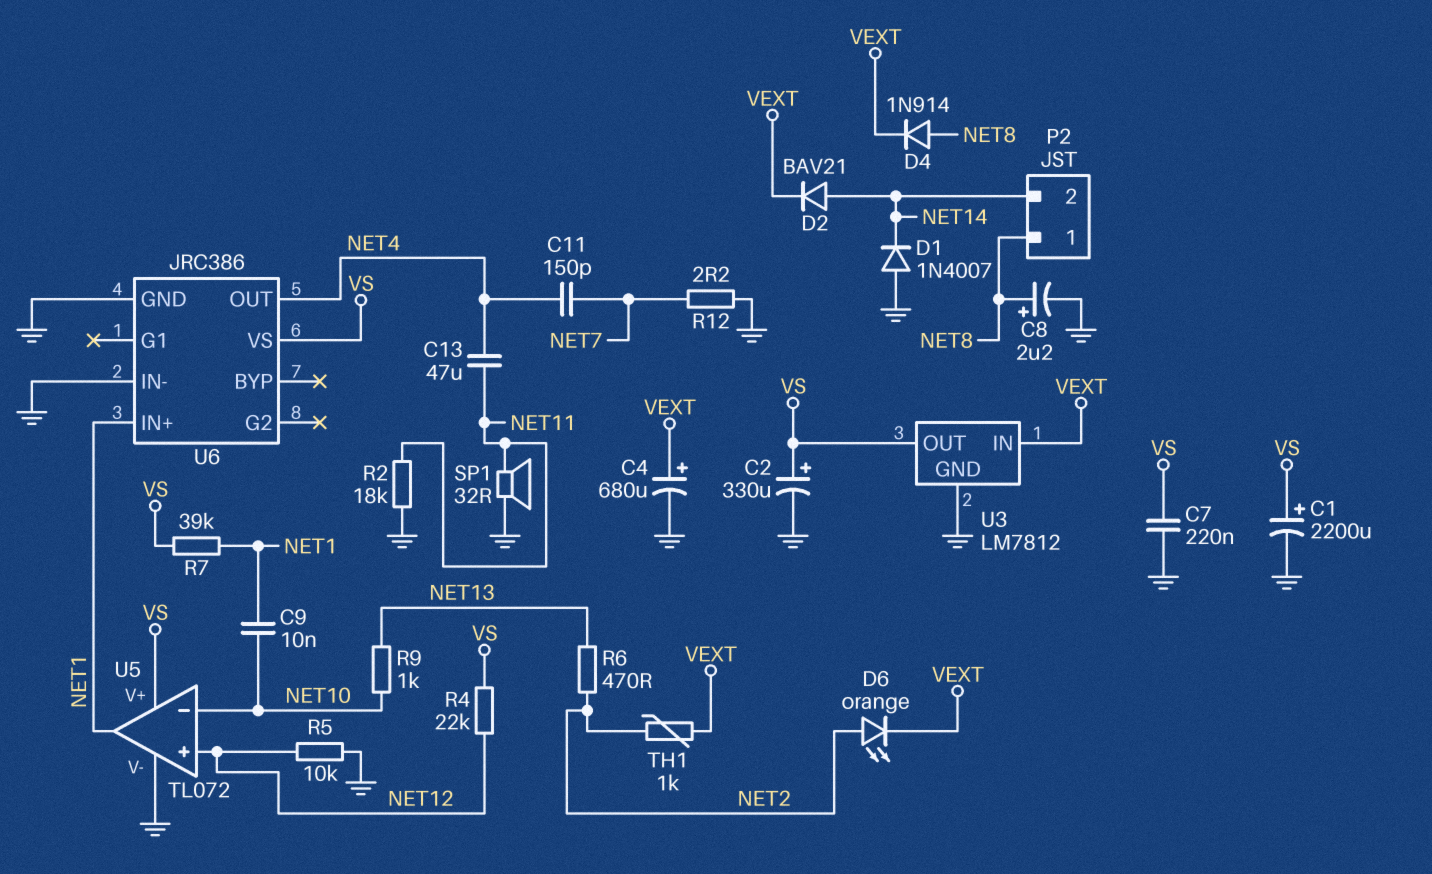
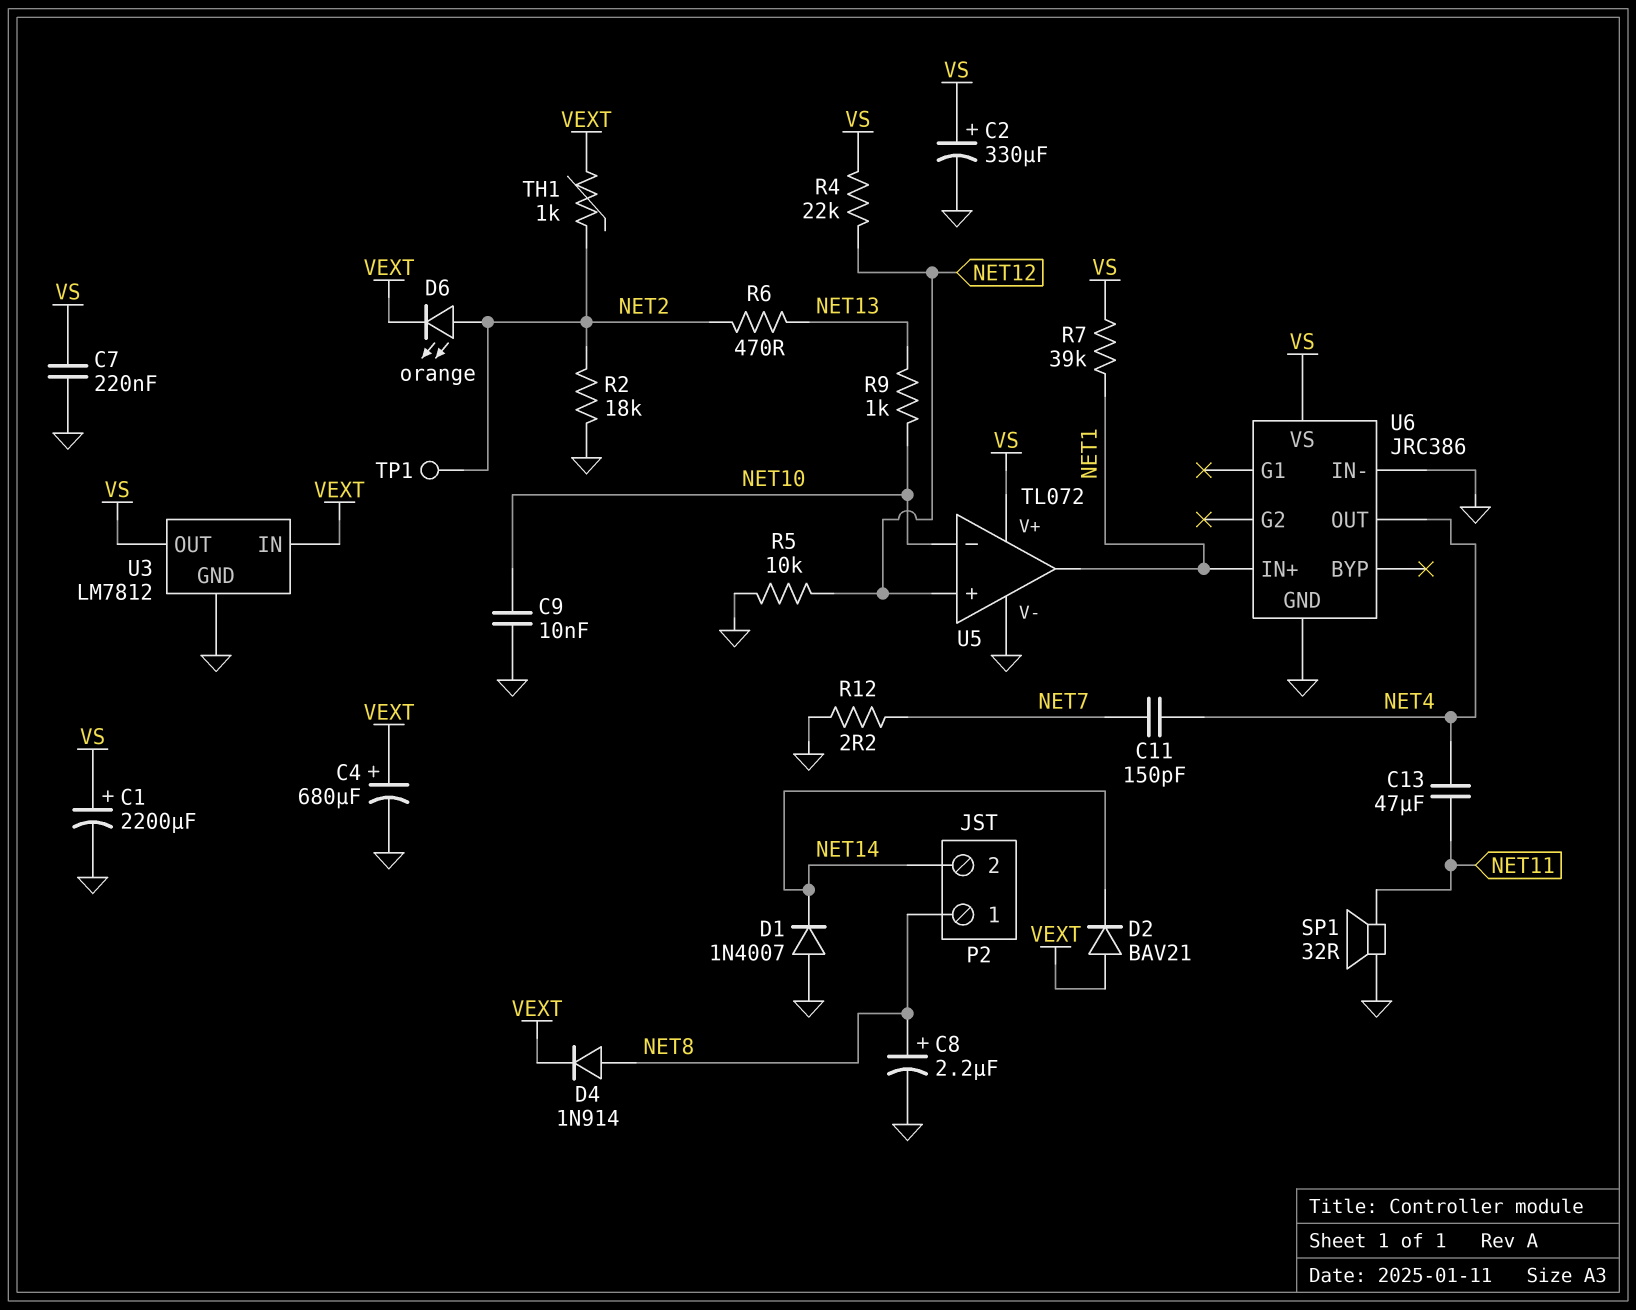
C9: 10nF (NET1, NET10) -> 10nF (GND, NET10)
D2: diode BAV21 (A NET14, K VEXT) -> diode BAV21 (A VEXT, K NET14)
R2: 18k (GND, NET11) -> 18k (GND, NET2)
TP1: none -> test point (NET2)

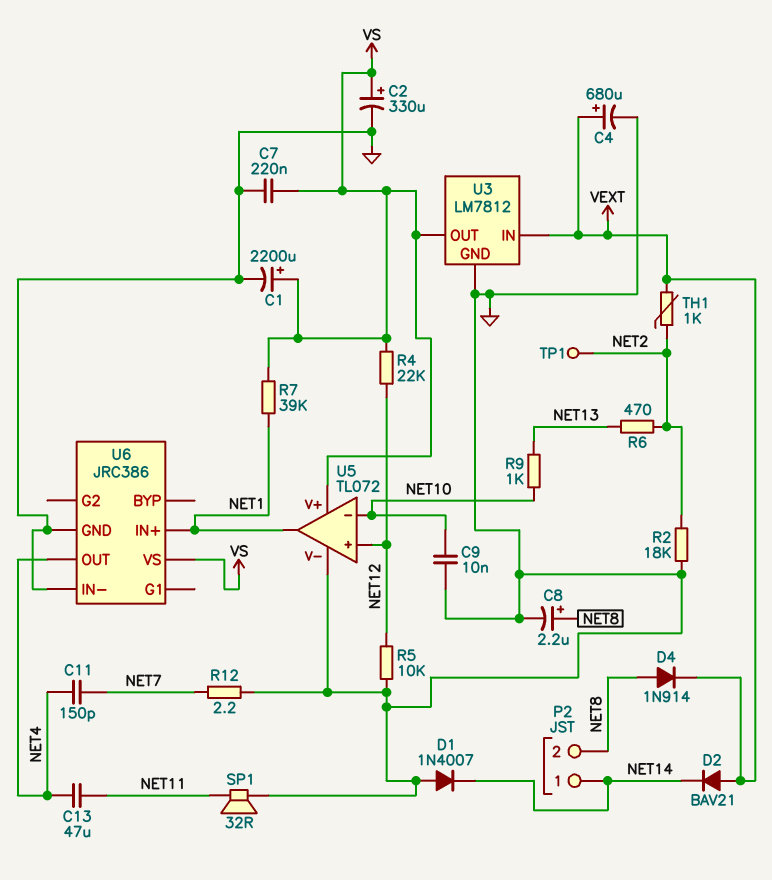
D6: LED orange (A NET2, K VEXT) -> none
P2 pin 1: NET8 -> NET14
P2 pin 2: NET14 -> NET8

